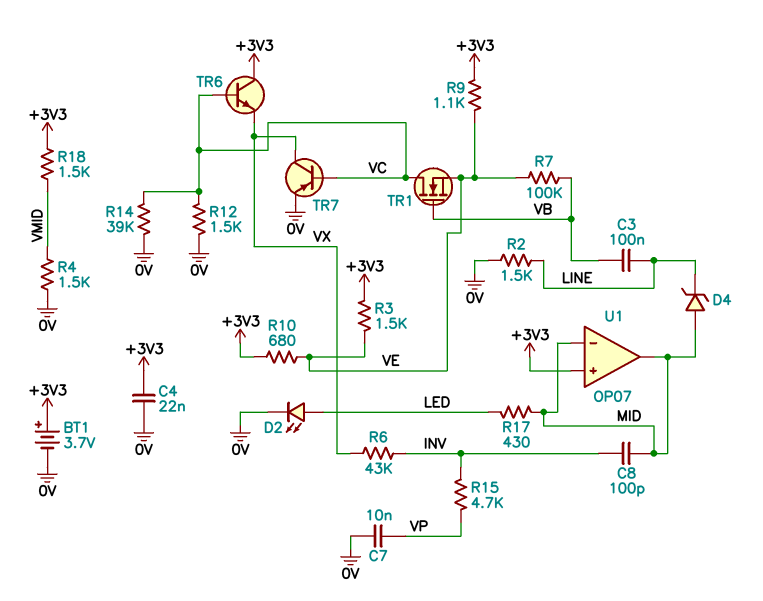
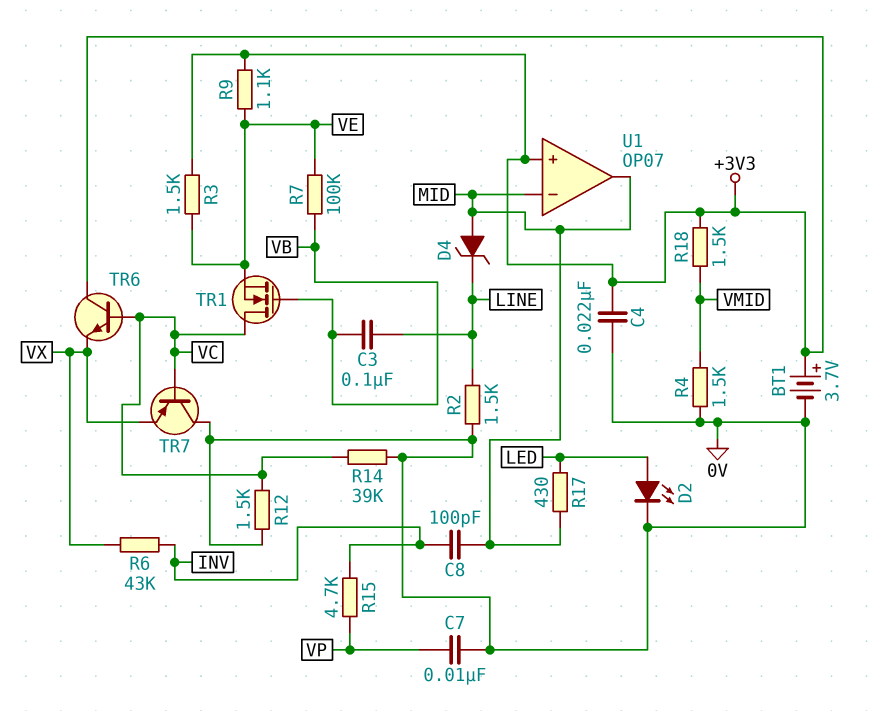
R10: 680 (+3V3, VE) -> none
TR7: PNP (B VC, C VX, E 0V) -> PNP (B VC, C 0V, E VX)

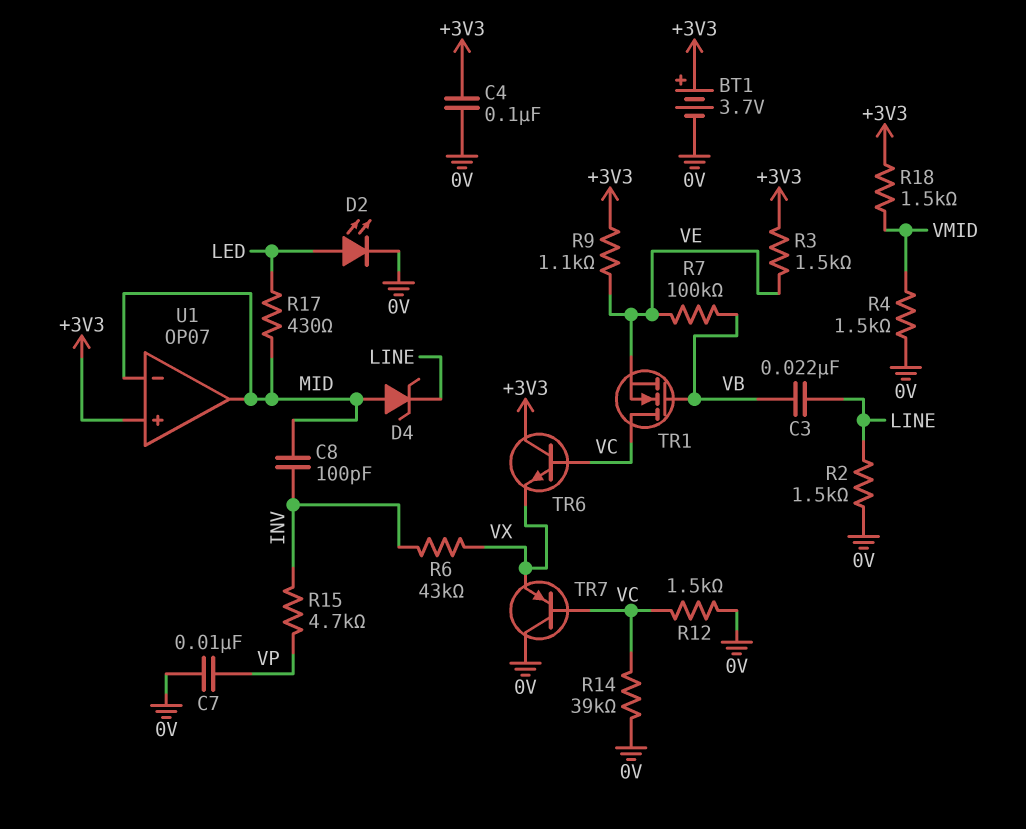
C3: 100nF (LINE, VB) -> 22nF (LINE, VB)
C4: 22nF (+3V3, 0V) -> 100nF (+3V3, 0V)

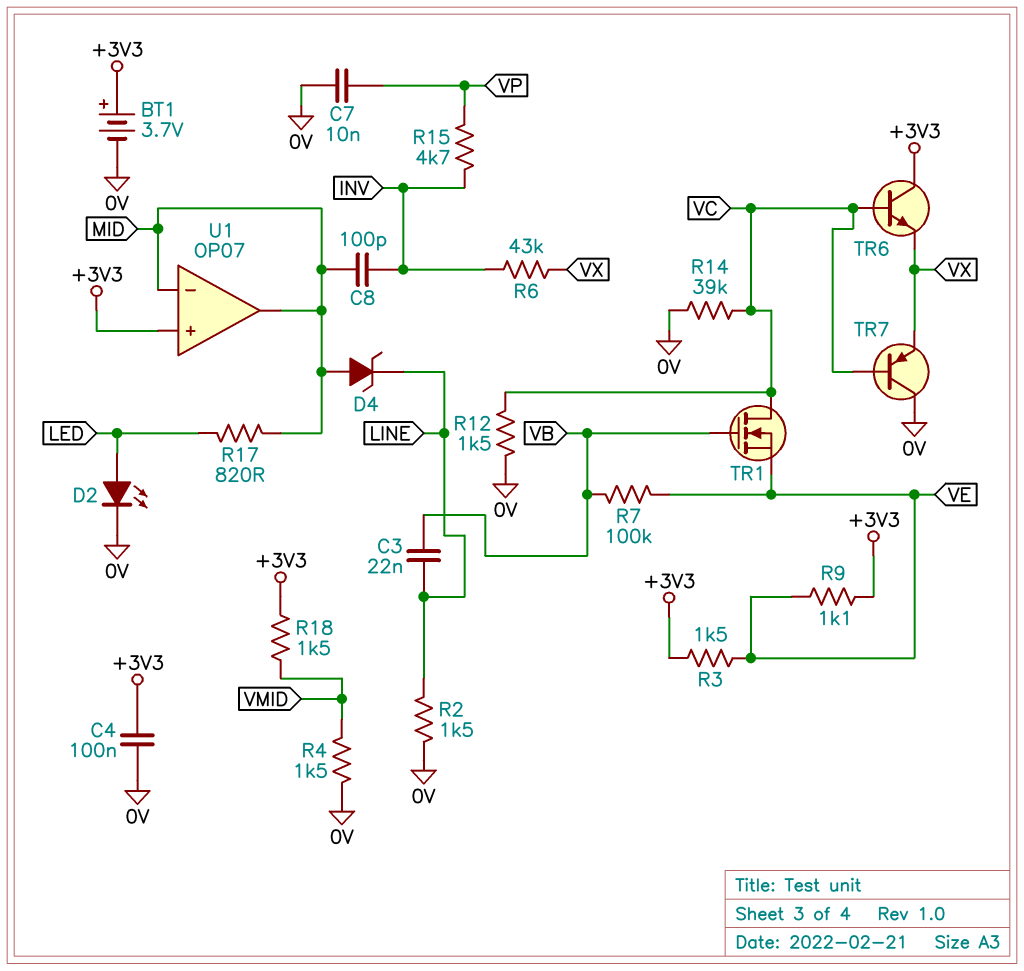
R17: 430 (LED, MID) -> 820 (LED, MID)

